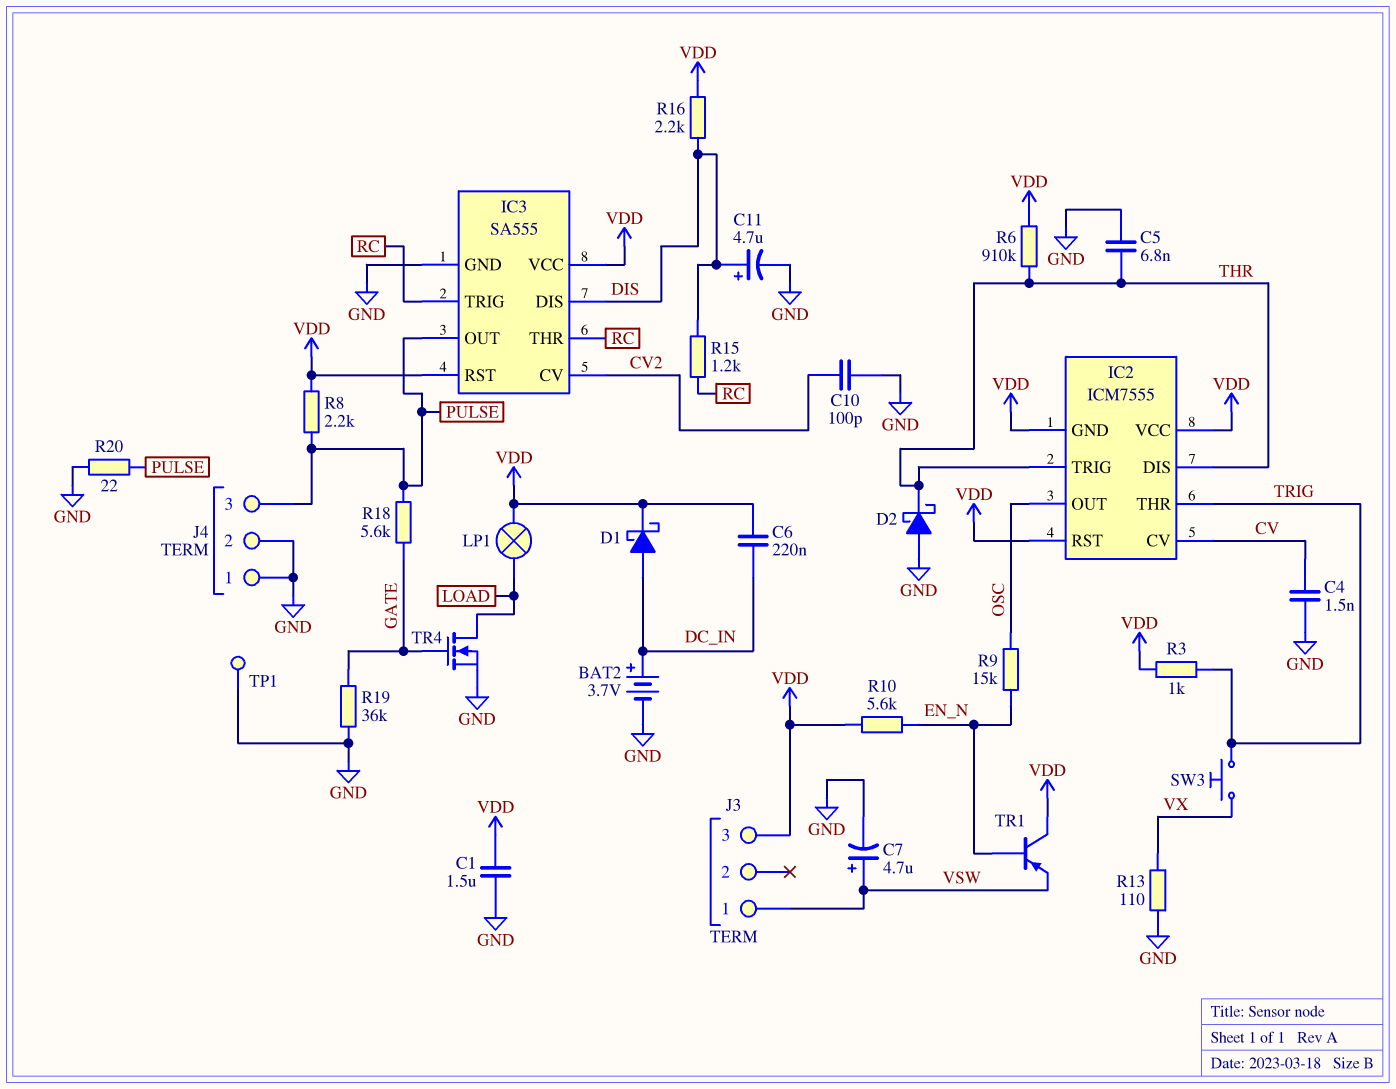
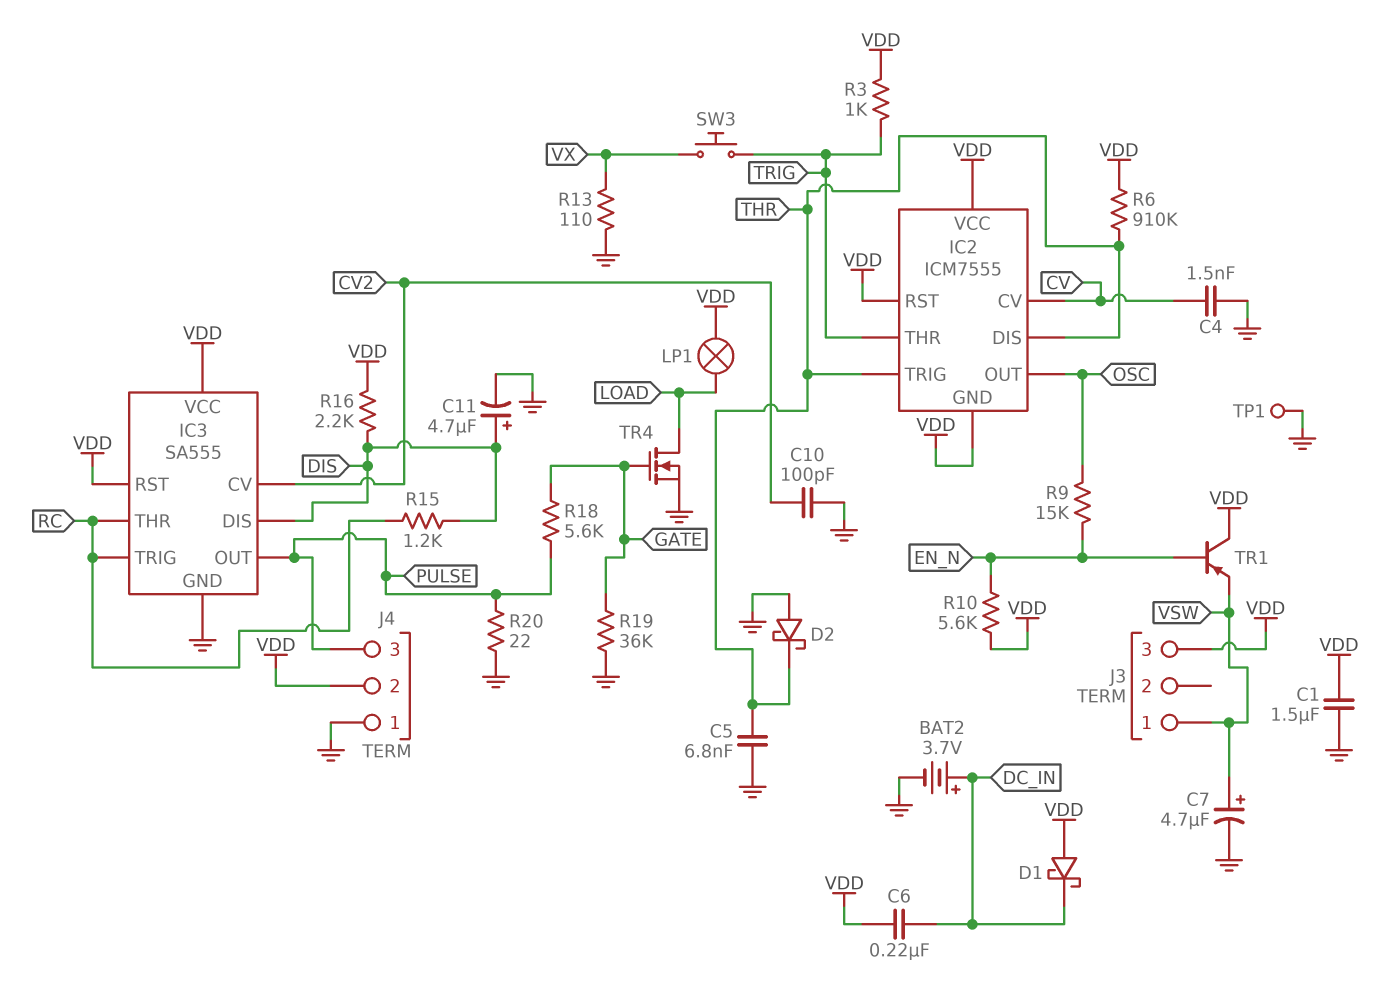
D1: schottky (A DC_IN, K VDD) -> schottky (A VDD, K DC_IN)
J4 pin 2: GND -> VDD
R8: 2.2k (PULSE, VDD) -> none

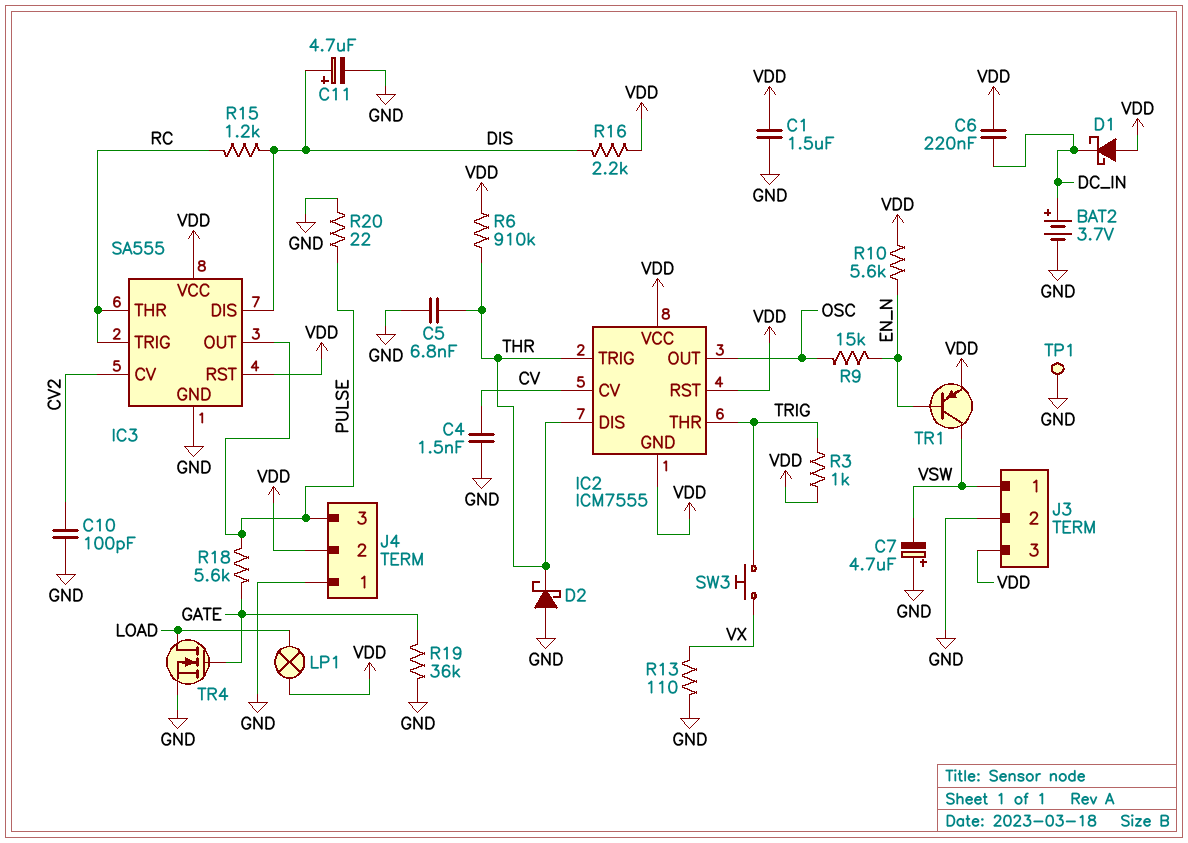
C7: 4.7uF (plus VSW, minus GND) -> 4.7uF (plus GND, minus VSW)
J3 pin 2: none -> GND
TR1: PNP (B EN_N, C VDD, E VSW) -> PNP (B EN_N, C VSW, E VDD)

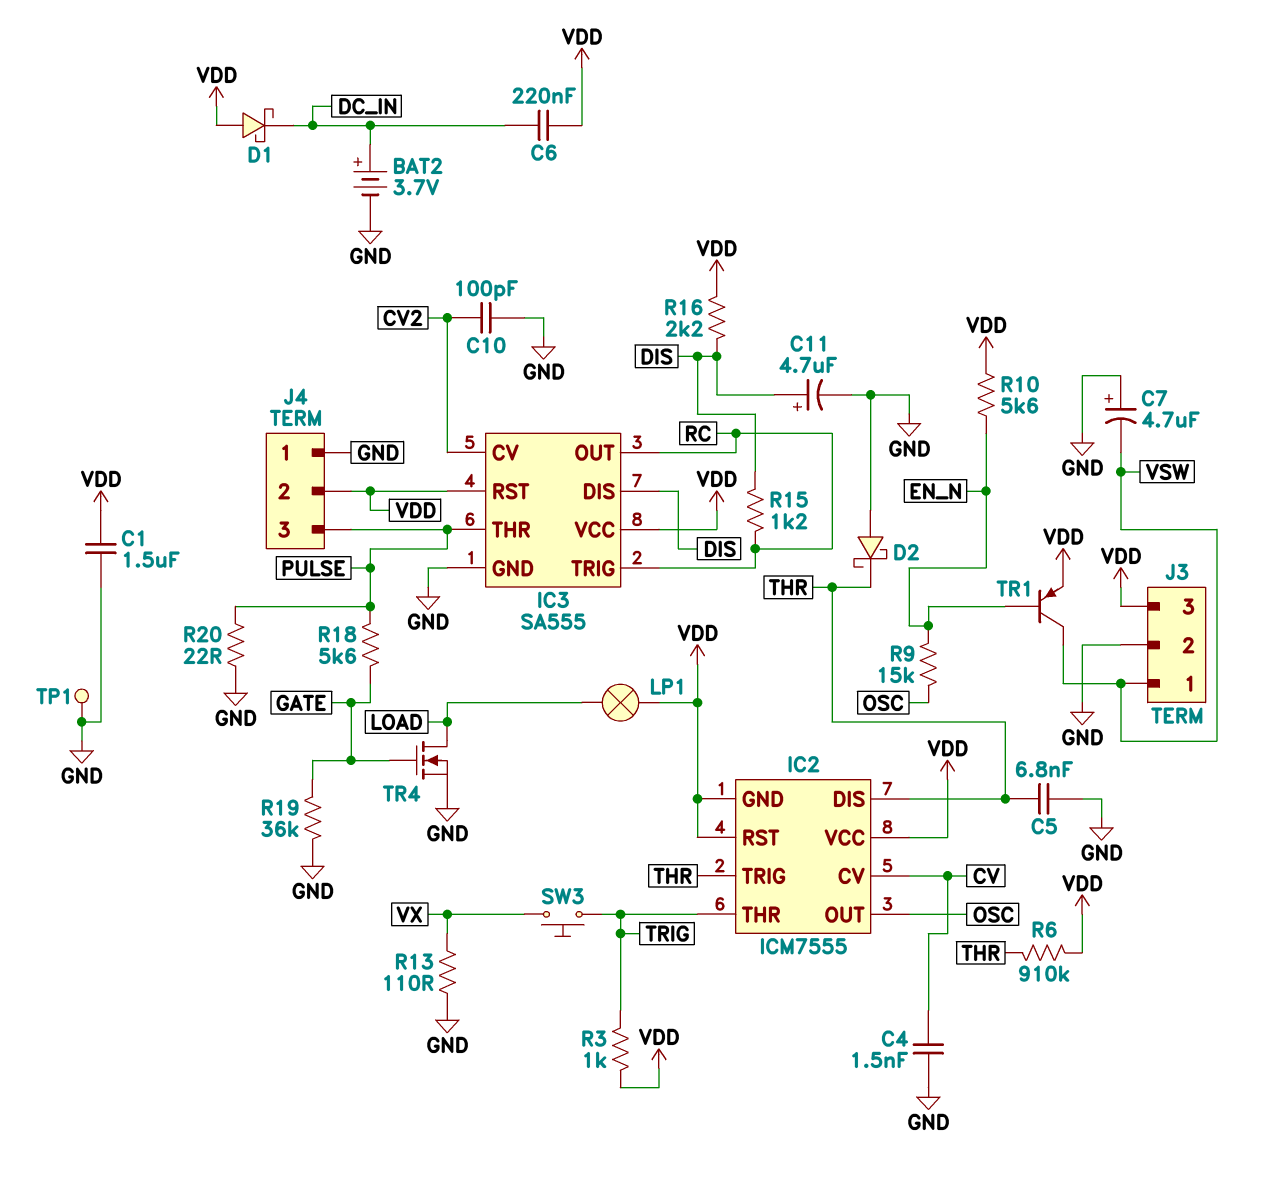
IC3 pin OUT: PULSE -> RC
IC3 pin THR: RC -> PULSE

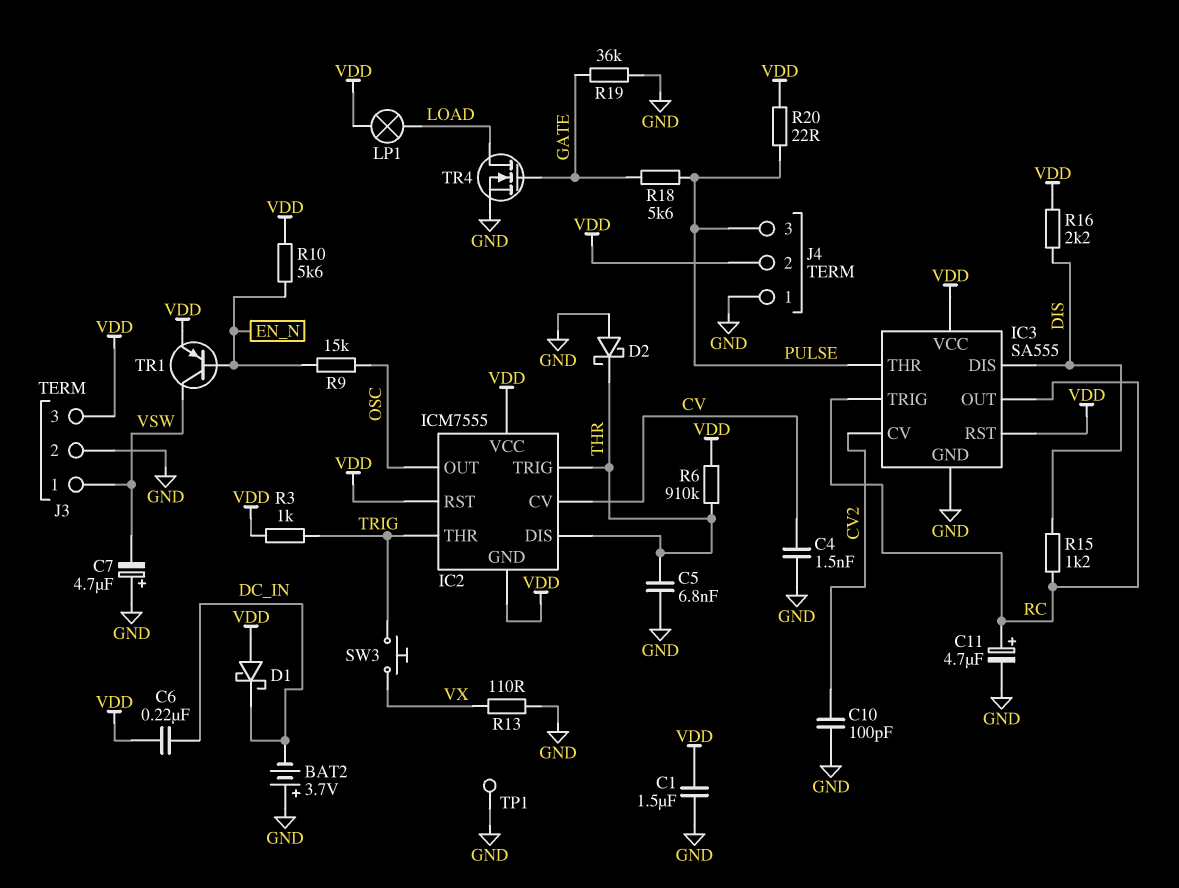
BAT2: 3.7V (plus DC_IN, minus GND) -> 3.7V (plus GND, minus DC_IN)
C11: 4.7uF (plus DIS, minus GND) -> 4.7uF (plus RC, minus GND)
R20: 22 (GND, PULSE) -> 22 (PULSE, VDD)

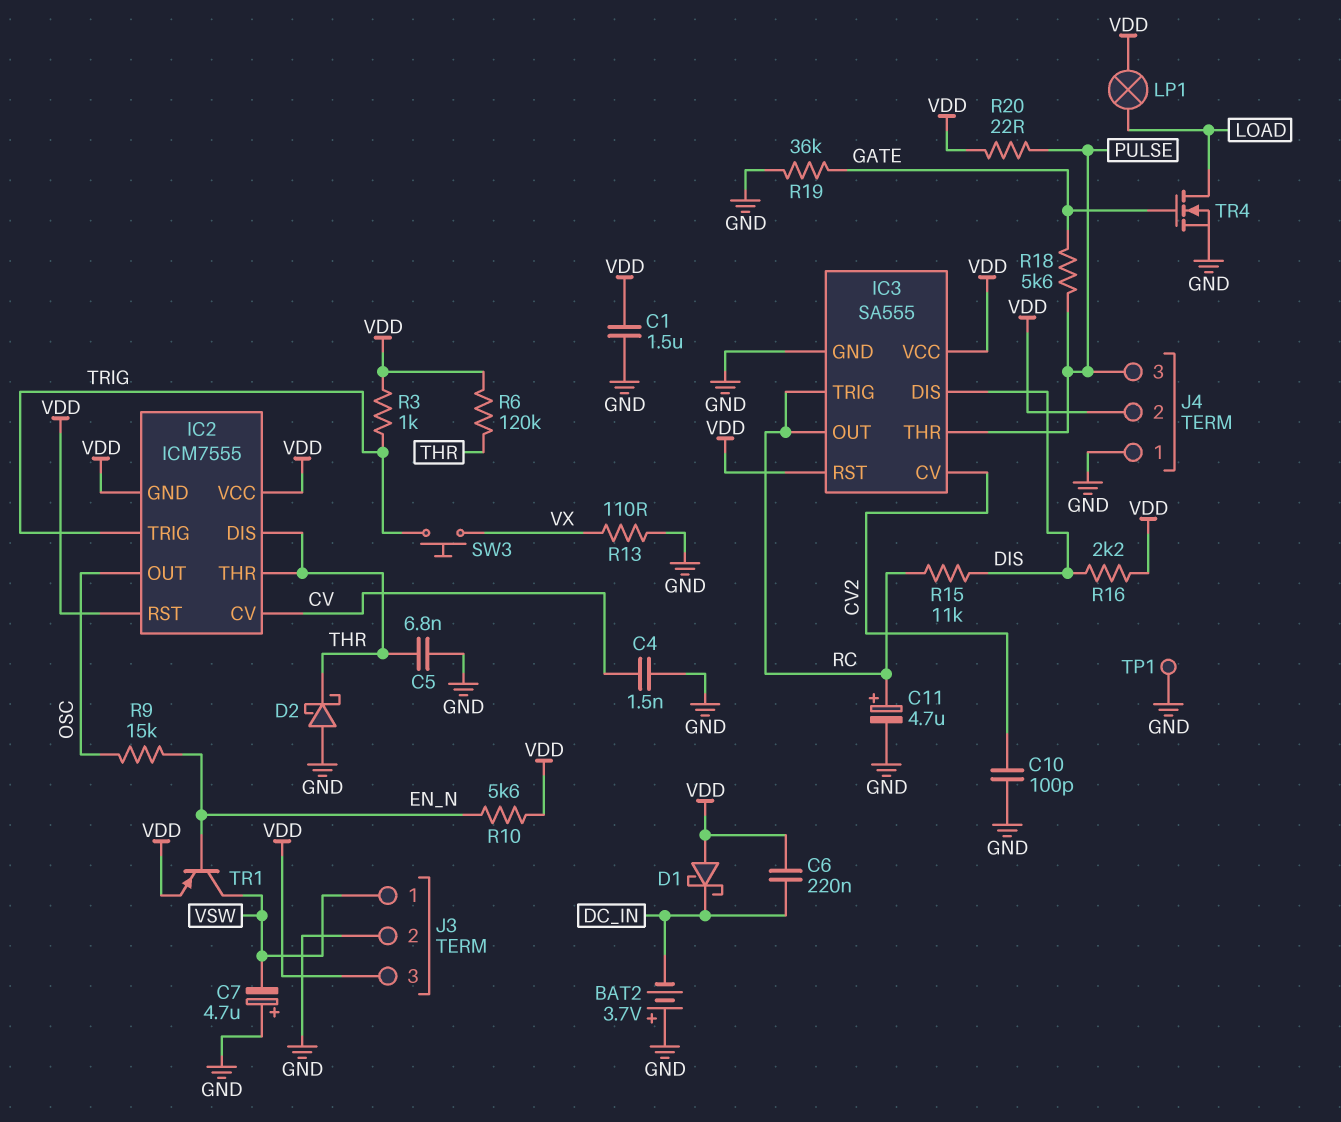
IC2 pin THR: TRIG -> THR
IC2 pin TRIG: THR -> TRIG
R6: 910k (THR, VDD) -> 120k (THR, VDD)
R15: 1.2k (DIS, RC) -> 11k (DIS, RC)

